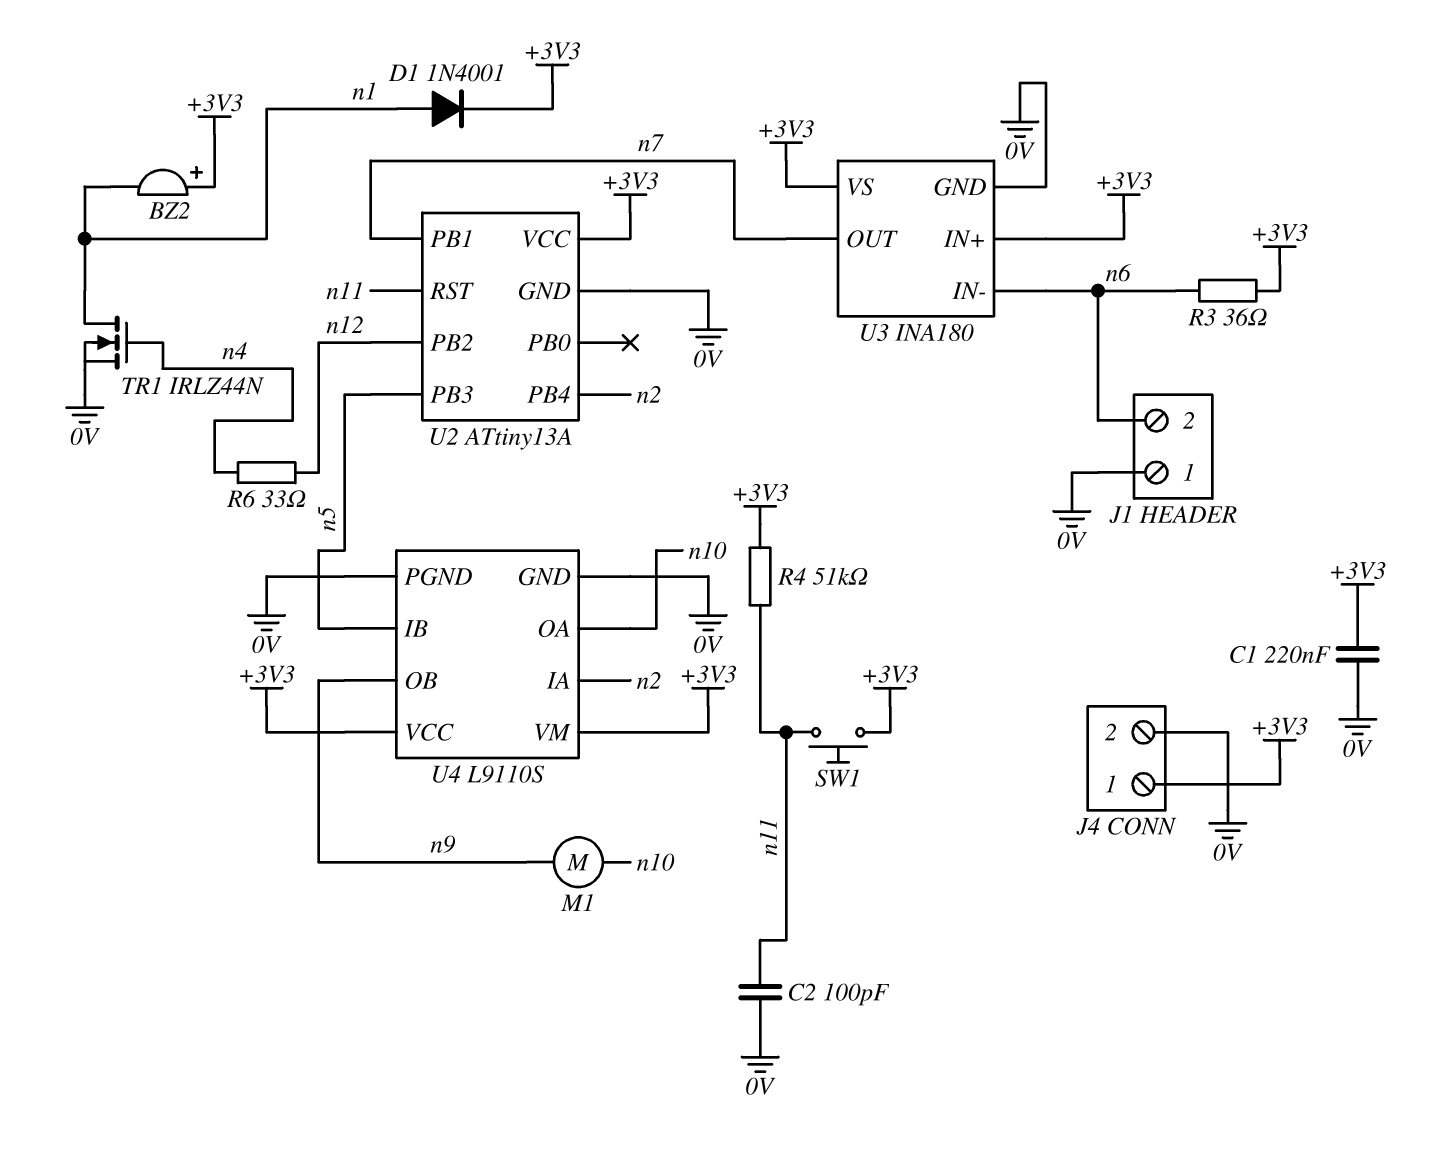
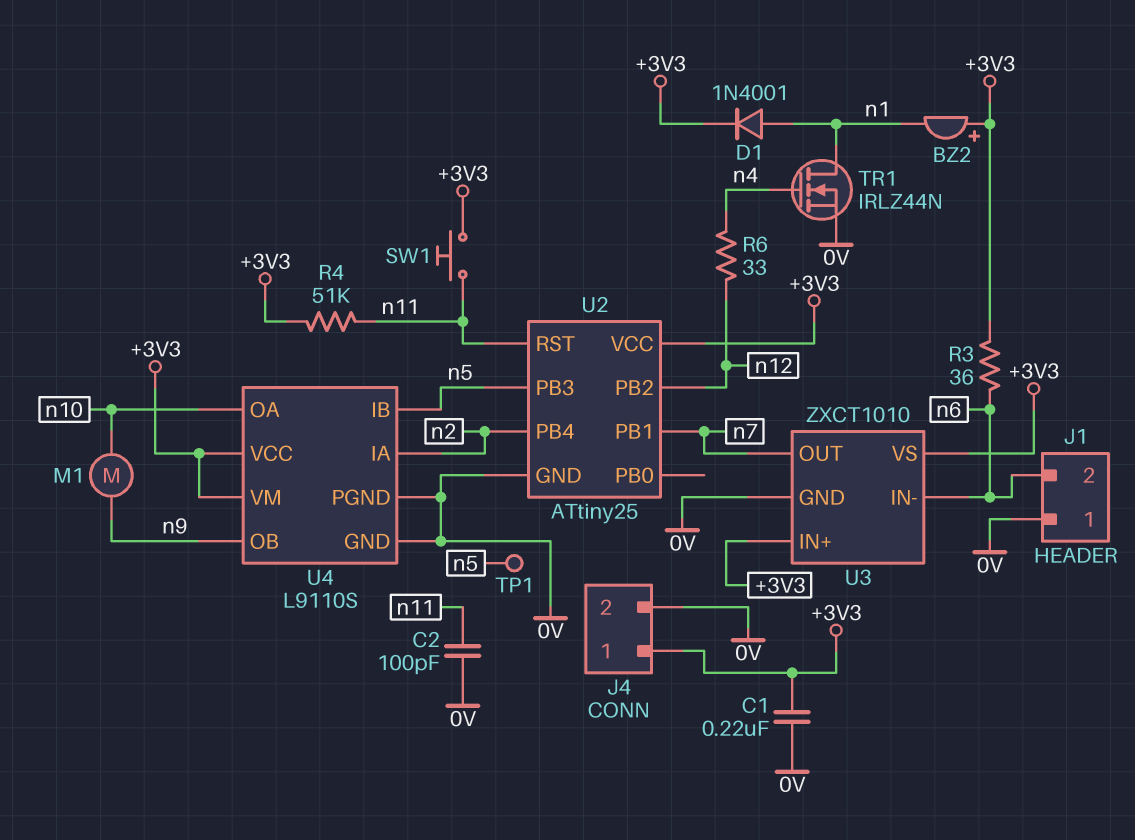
TP1: none -> test point (n5)
U2: ATtiny13A -> ATtiny25
U3: INA180 -> ZXCT1010

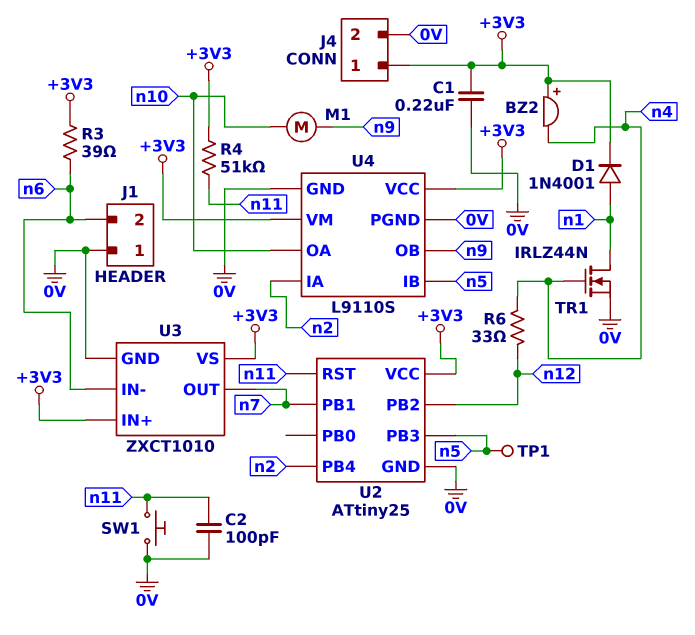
BZ2: buzzer (plus +3V3, minus n1) -> buzzer (plus +3V3, minus n4)
R3: 36 (+3V3, n6) -> 39 (+3V3, n6)
SW1: button (+3V3, n11) -> button (0V, n11)

